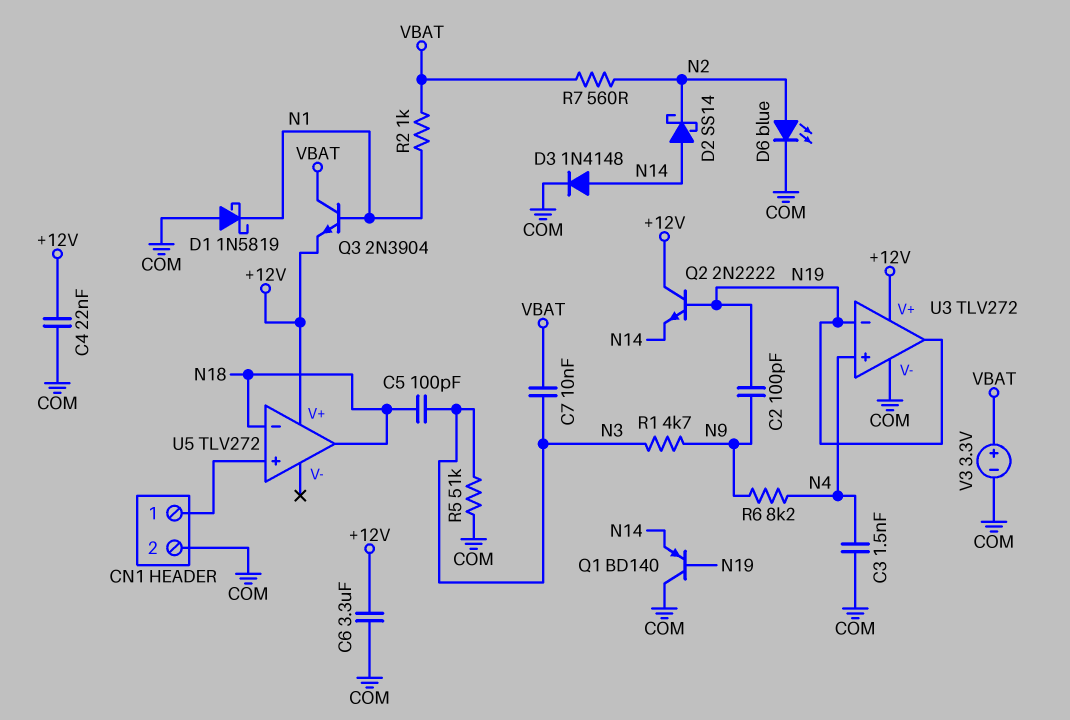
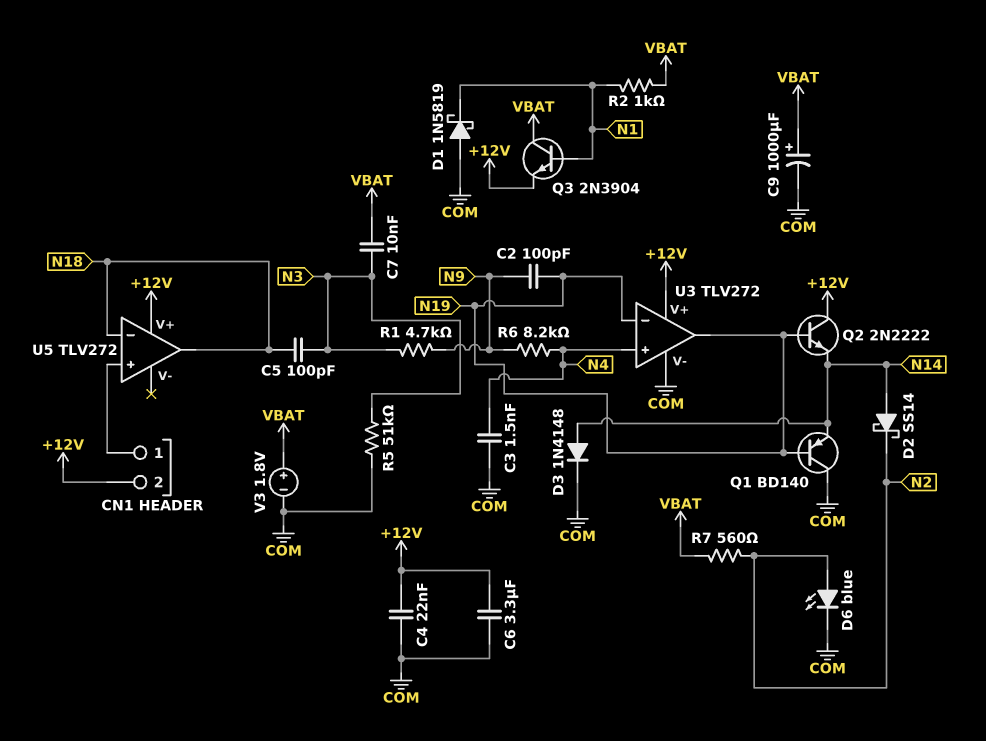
C9: none -> 1000uF (plus VBAT, minus COM)
CN1 pin 2: COM -> +12V
V3: 3.3V (plus VBAT, minus COM) -> 1.8V (plus VBAT, minus COM)

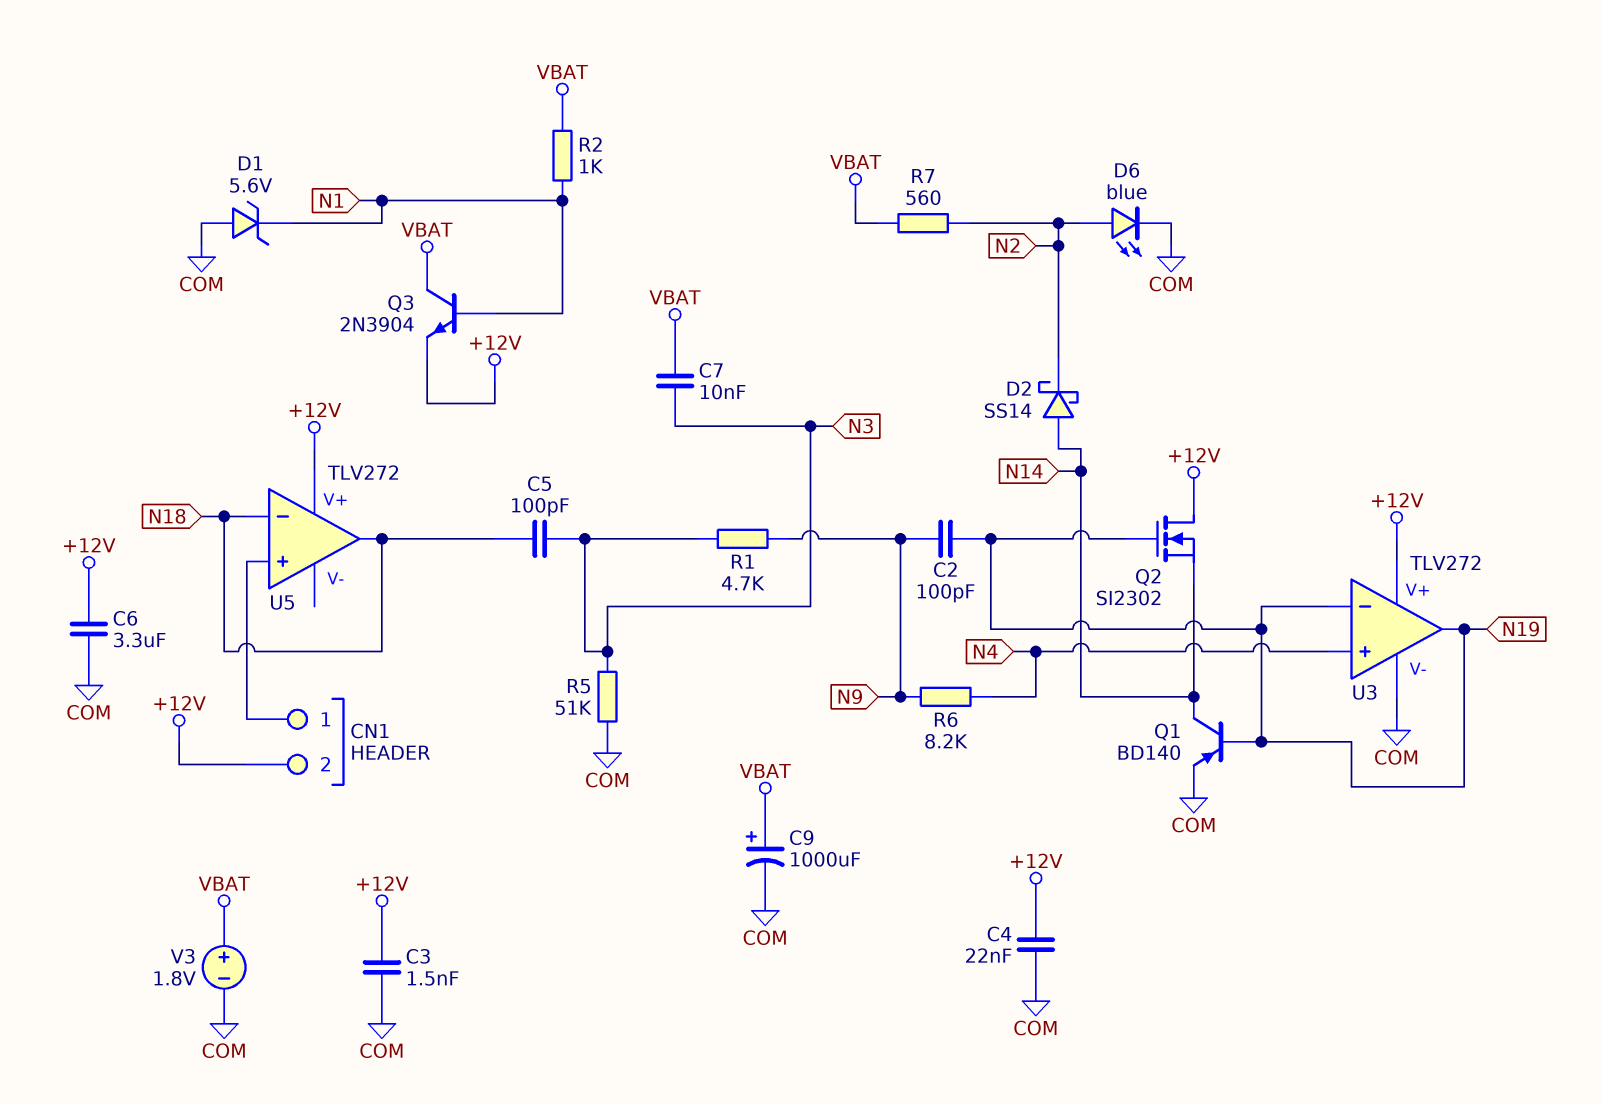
C3: 1.5nF (COM, N4) -> 1.5nF (+12V, COM)
D1: schottky 1N5819 (A COM, K N1) -> zener 5.6V (A COM, K N1)
D3: diode 1N4148 (A N14, K COM) -> none
Q1: PNP BD140 (B N19, C COM, E N14) -> PNP BD140 (B N19, C N14, E COM)
Q2: NPN 2N2222 (B N19, C +12V, E N14) -> NMOS SI2302 (G N19, D +12V, S N14)

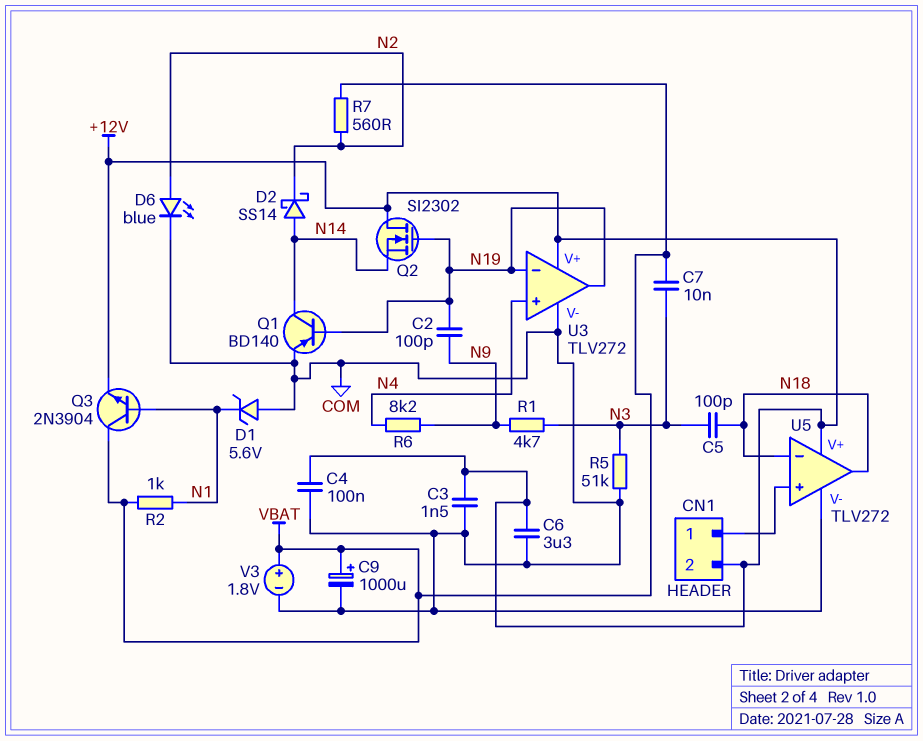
C4: 22nF (+12V, COM) -> 100nF (+12V, COM)
U5 pin V-: none -> COM

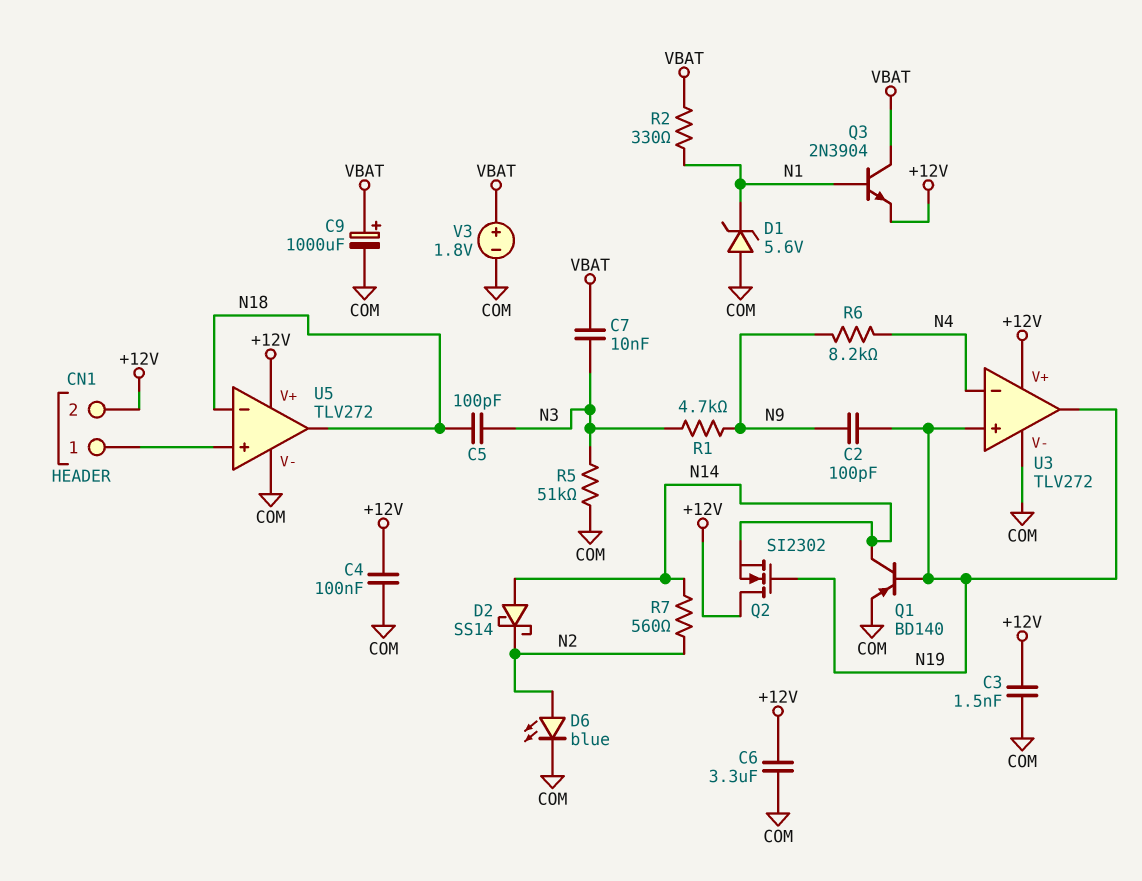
R2: 1k (N1, VBAT) -> 330 (N1, VBAT)
R7: 560 (N2, VBAT) -> 560 (N2, N14)
U3 pin in+: N4 -> N19
U3 pin in-: N19 -> N4

